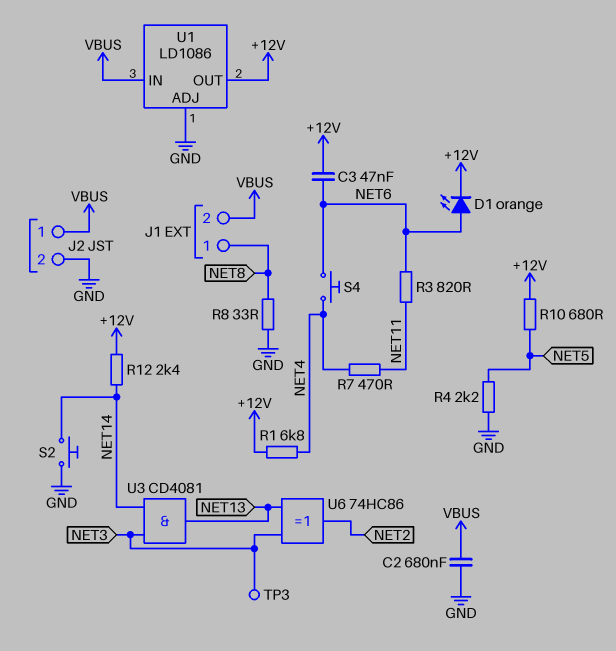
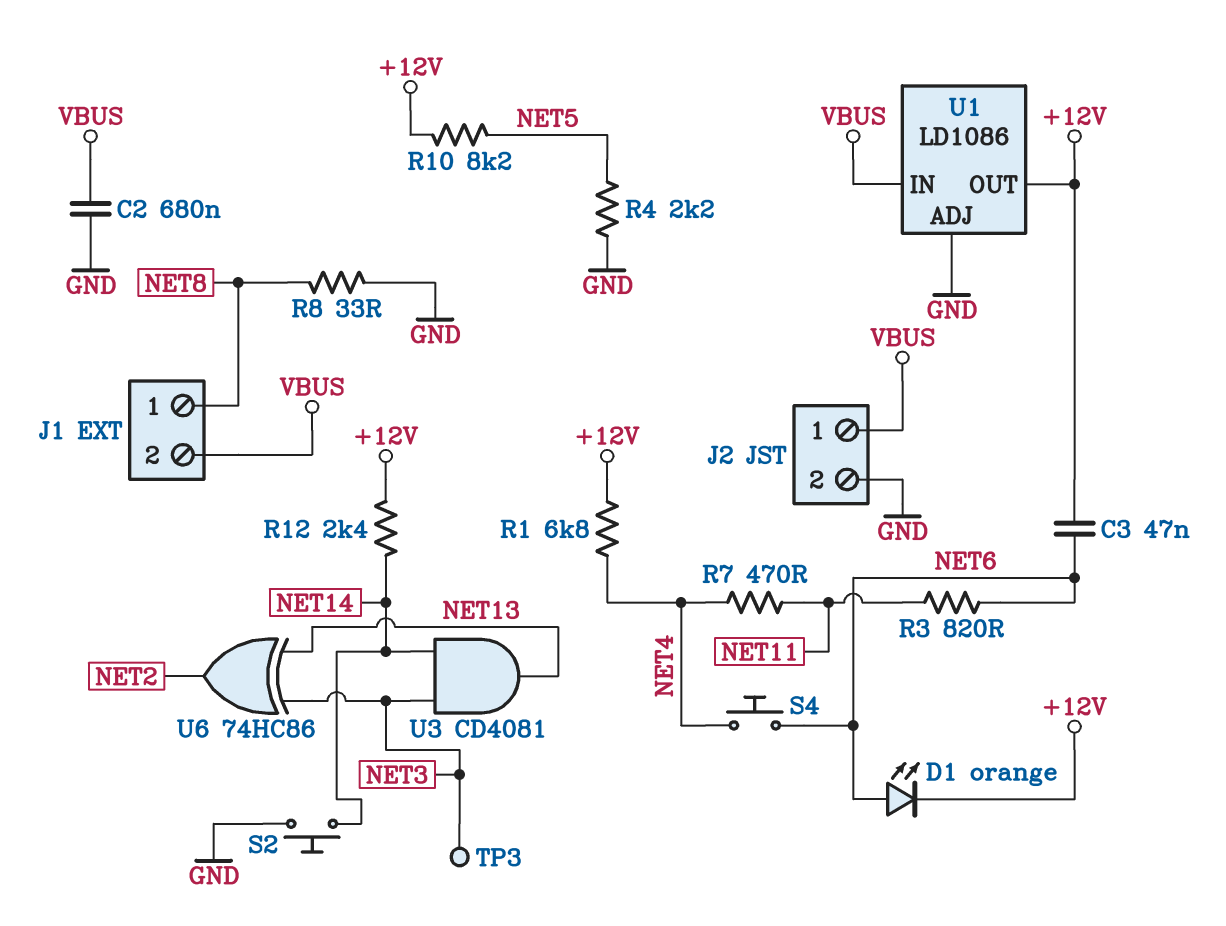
R10: 680 (+12V, NET5) -> 8.2k (+12V, NET5)

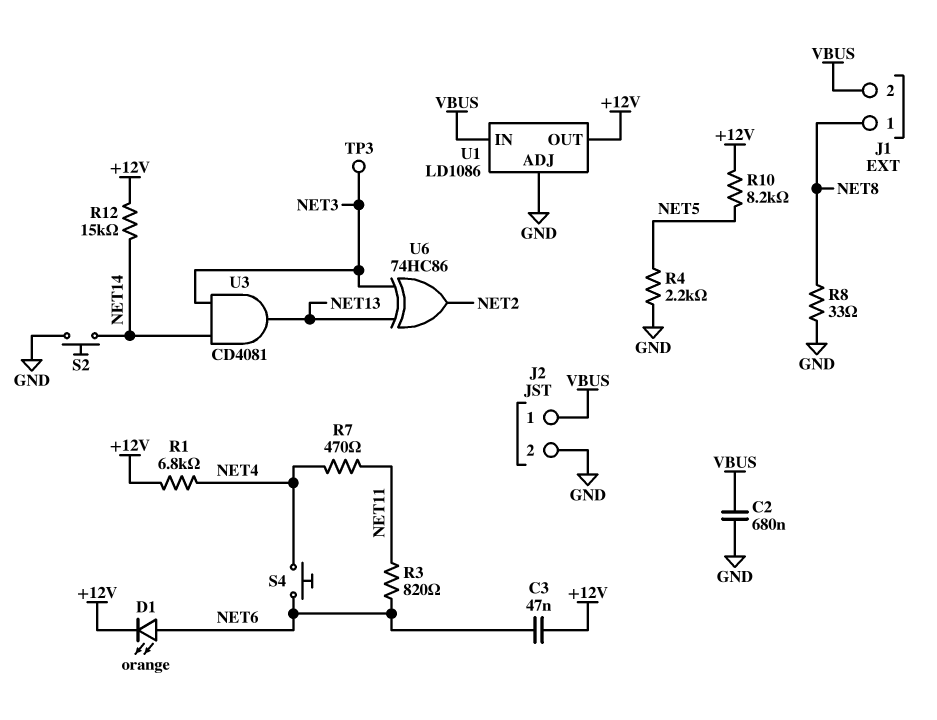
R12: 2.4k (+12V, NET14) -> 15k (+12V, NET14)

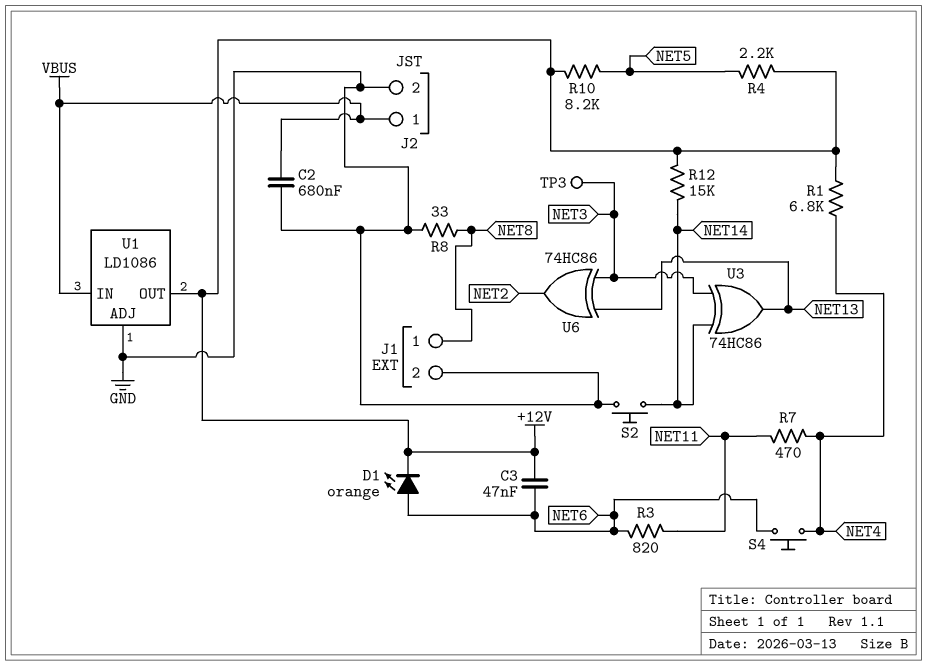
J1 pin 2: VBUS -> GND
R4: 2.2k (GND, NET5) -> 2.2k (+12V, NET5)
U3: AND CD4081 (in NET3, in NET14, out NET13) -> XOR 74HC86 (in NET3, in NET14, out NET13)

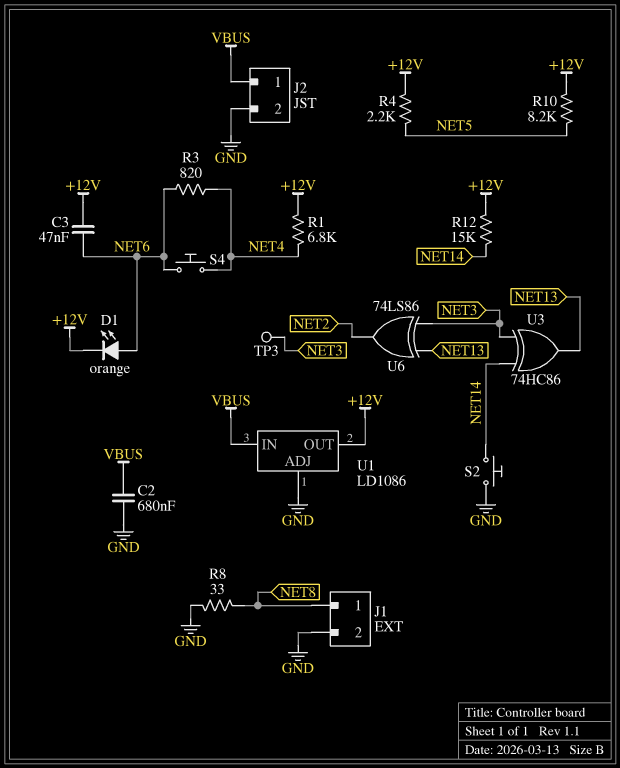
R3: 820 (NET6, NET11) -> 820 (NET4, NET6)
R7: 470 (NET4, NET11) -> none
U6: XOR 74HC86 (in NET3, in NET13, out NET2) -> XOR 74LS86 (in NET3, in NET13, out NET2)

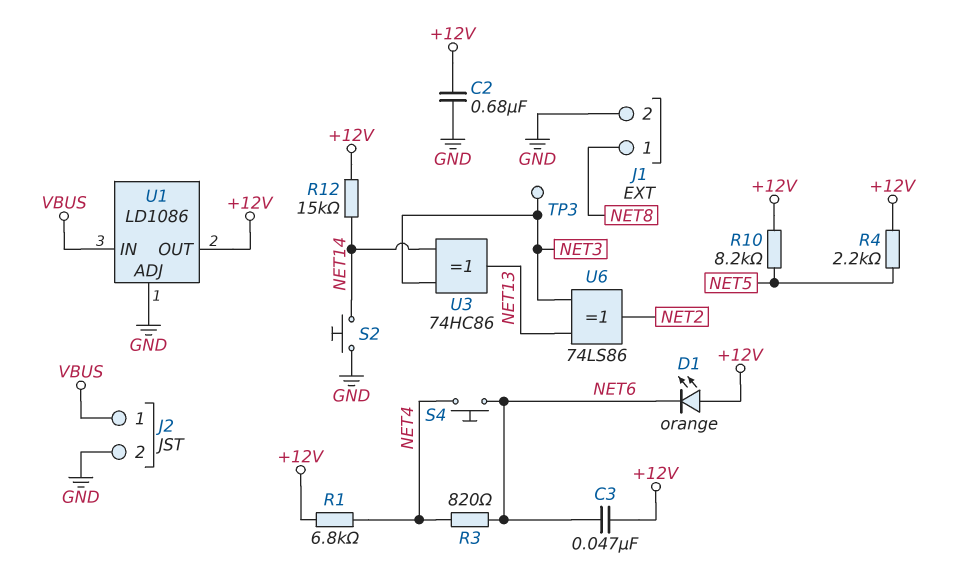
C2: 680nF (GND, VBUS) -> 680nF (+12V, GND)
D1: LED orange (A NET6, K +12V) -> LED orange (A +12V, K NET6)
R8: 33 (GND, NET8) -> none

